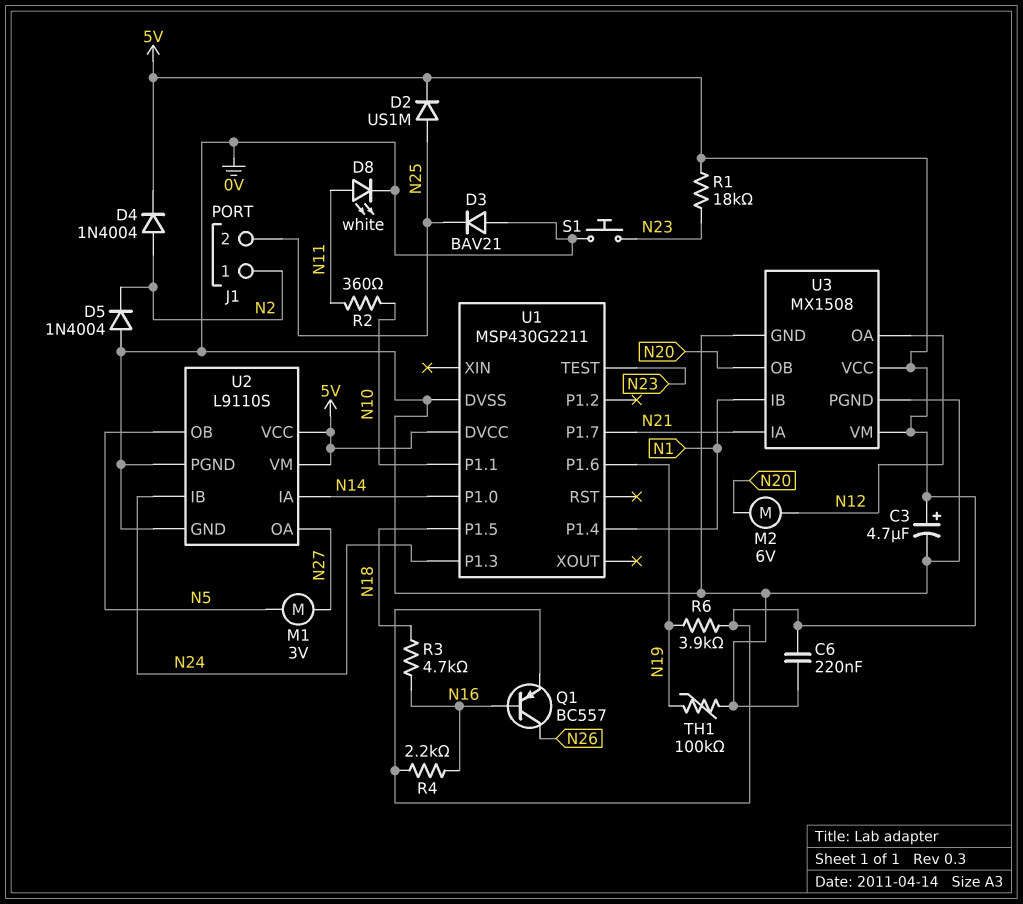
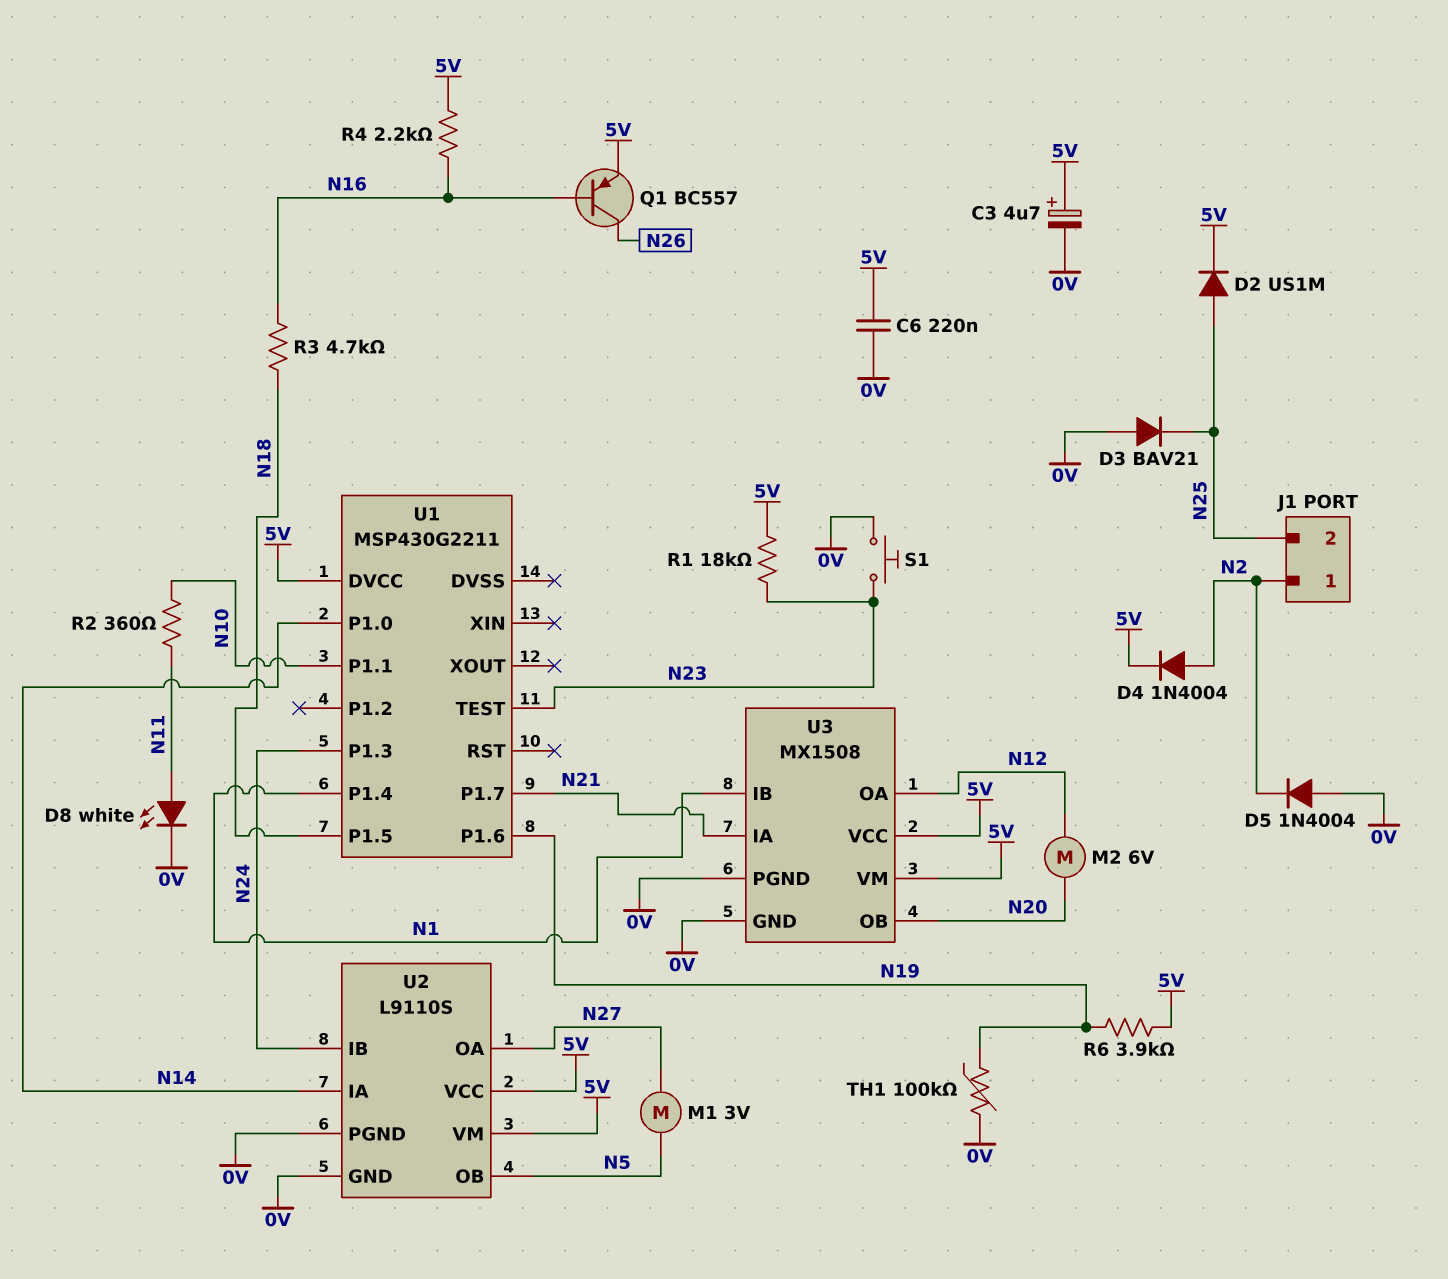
U1 pin DVSS: 0V -> none

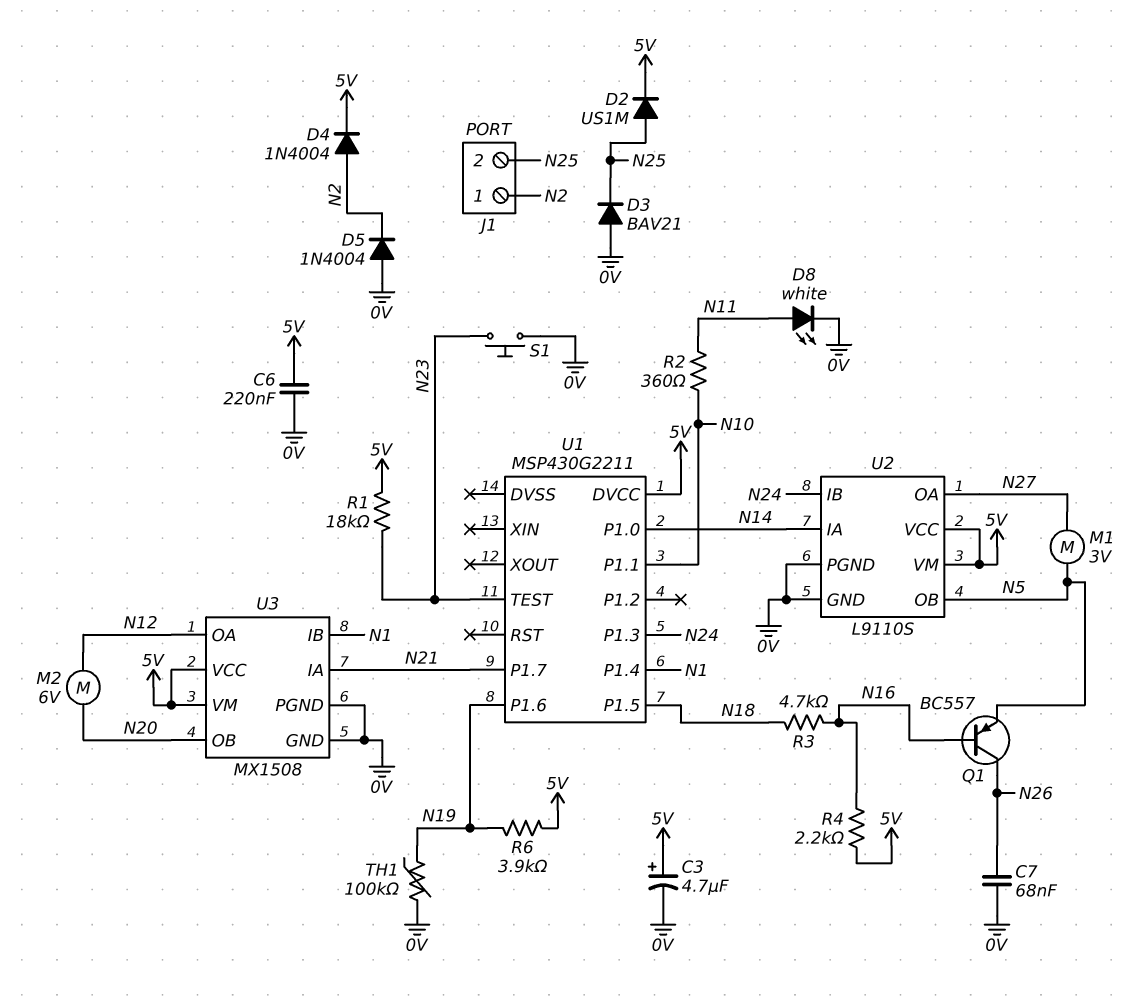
C7: none -> 68nF (0V, N26)
Q1: PNP BC557 (B N16, C N26, E 5V) -> PNP BC557 (B N16, C N26, E N5)

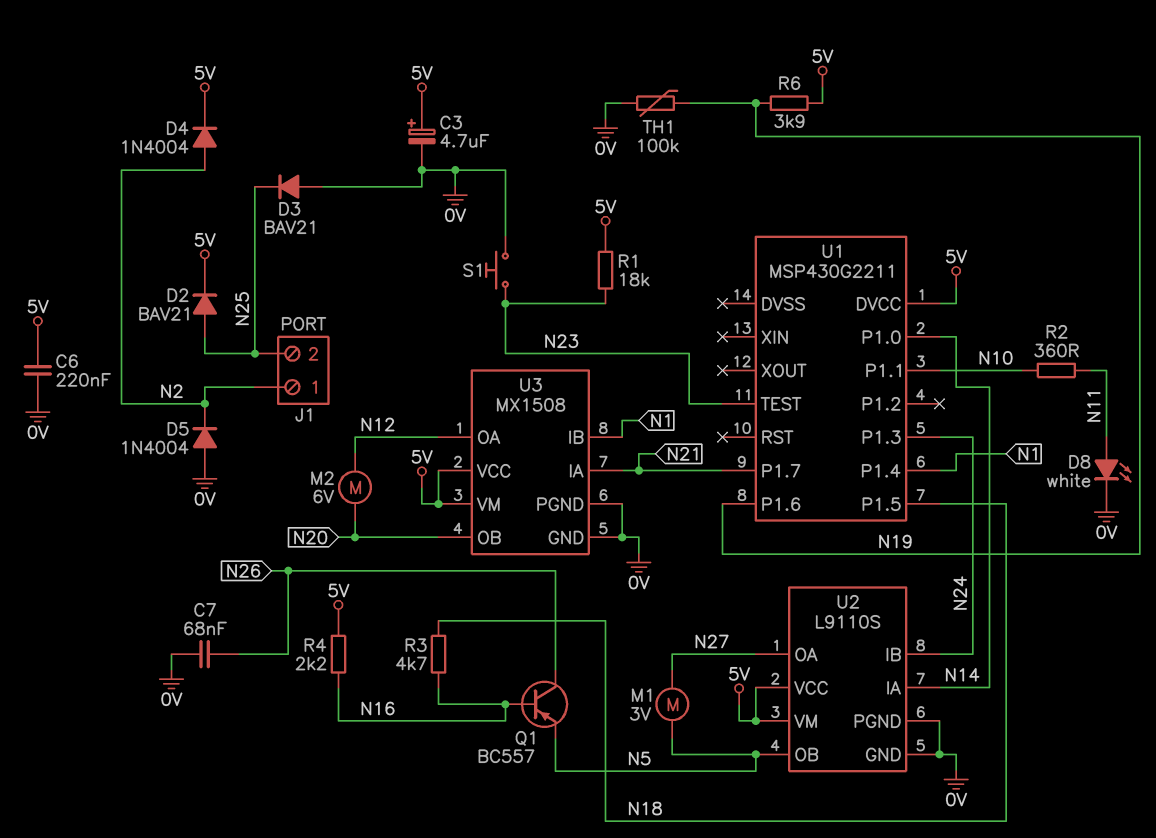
D2: diode US1M (A N25, K 5V) -> diode BAV21 (A N25, K 5V)

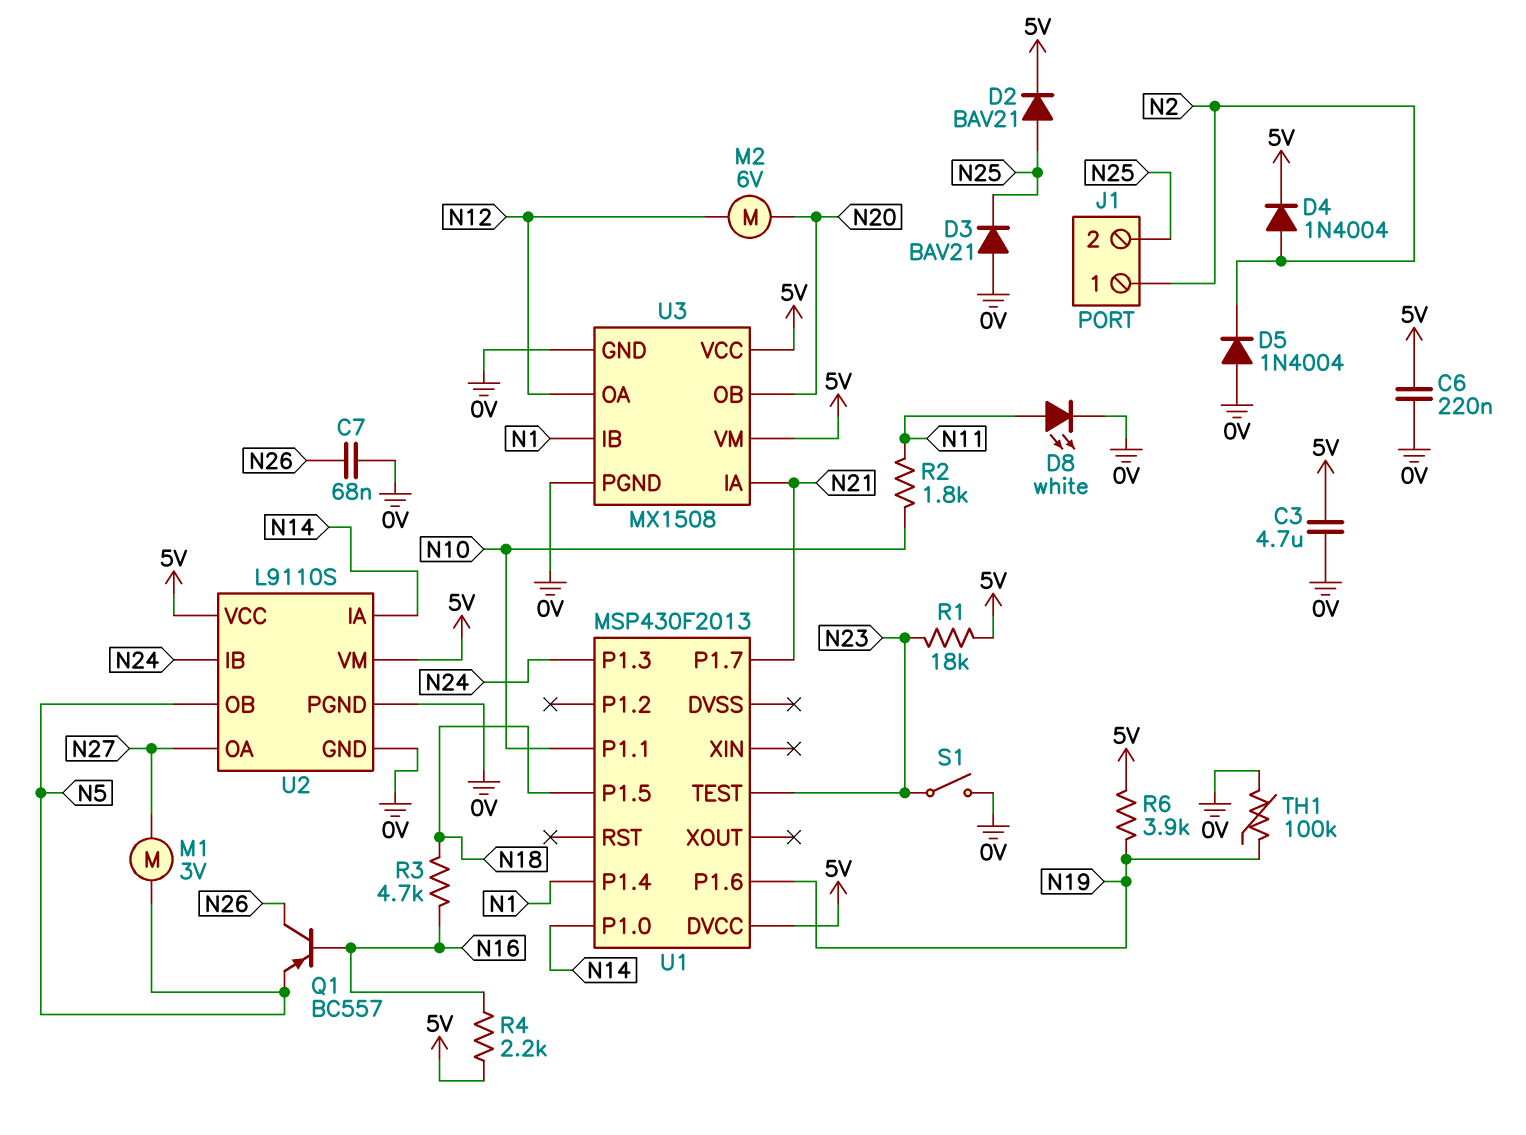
C3: 4.7uF (plus 5V, minus 0V) -> 4.7uF (0V, 5V)
R2: 360 (N10, N11) -> 1.8k (N10, N11)
S1: button (0V, N23) -> switch (0V, N23)
U1: MSP430G2211 -> MSP430F2013

